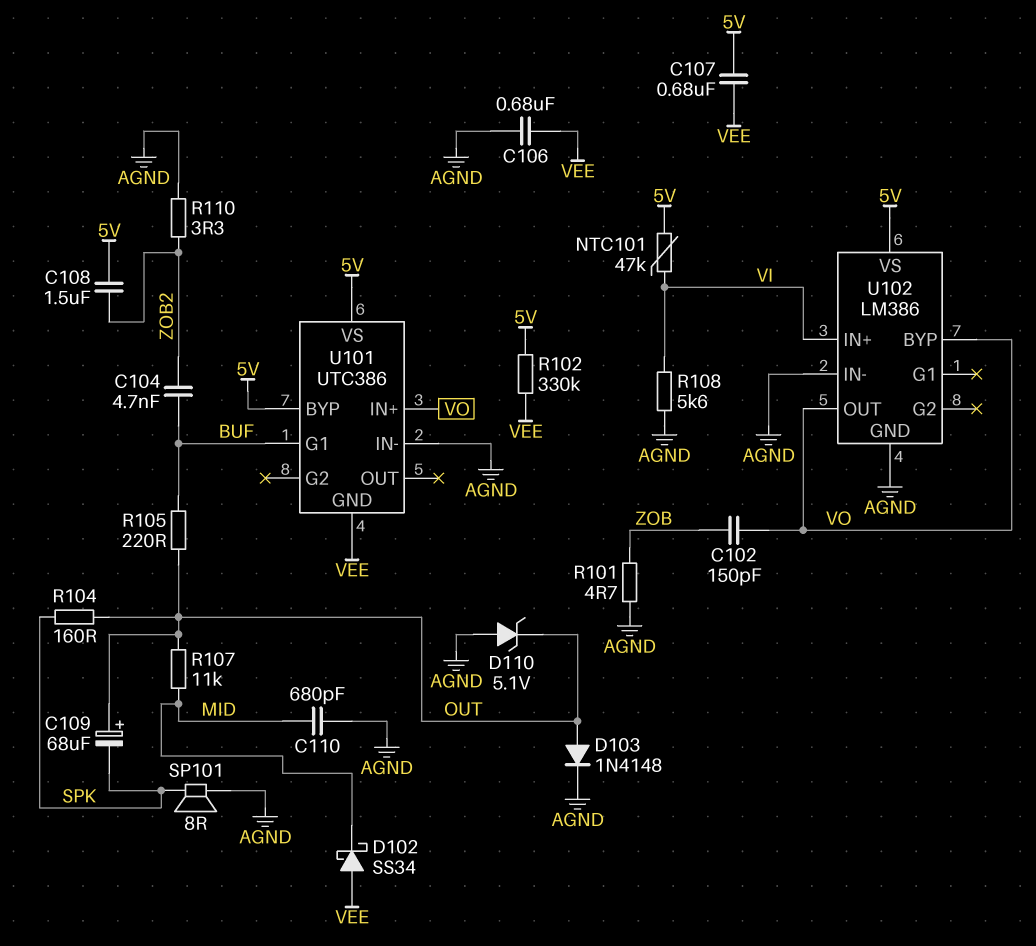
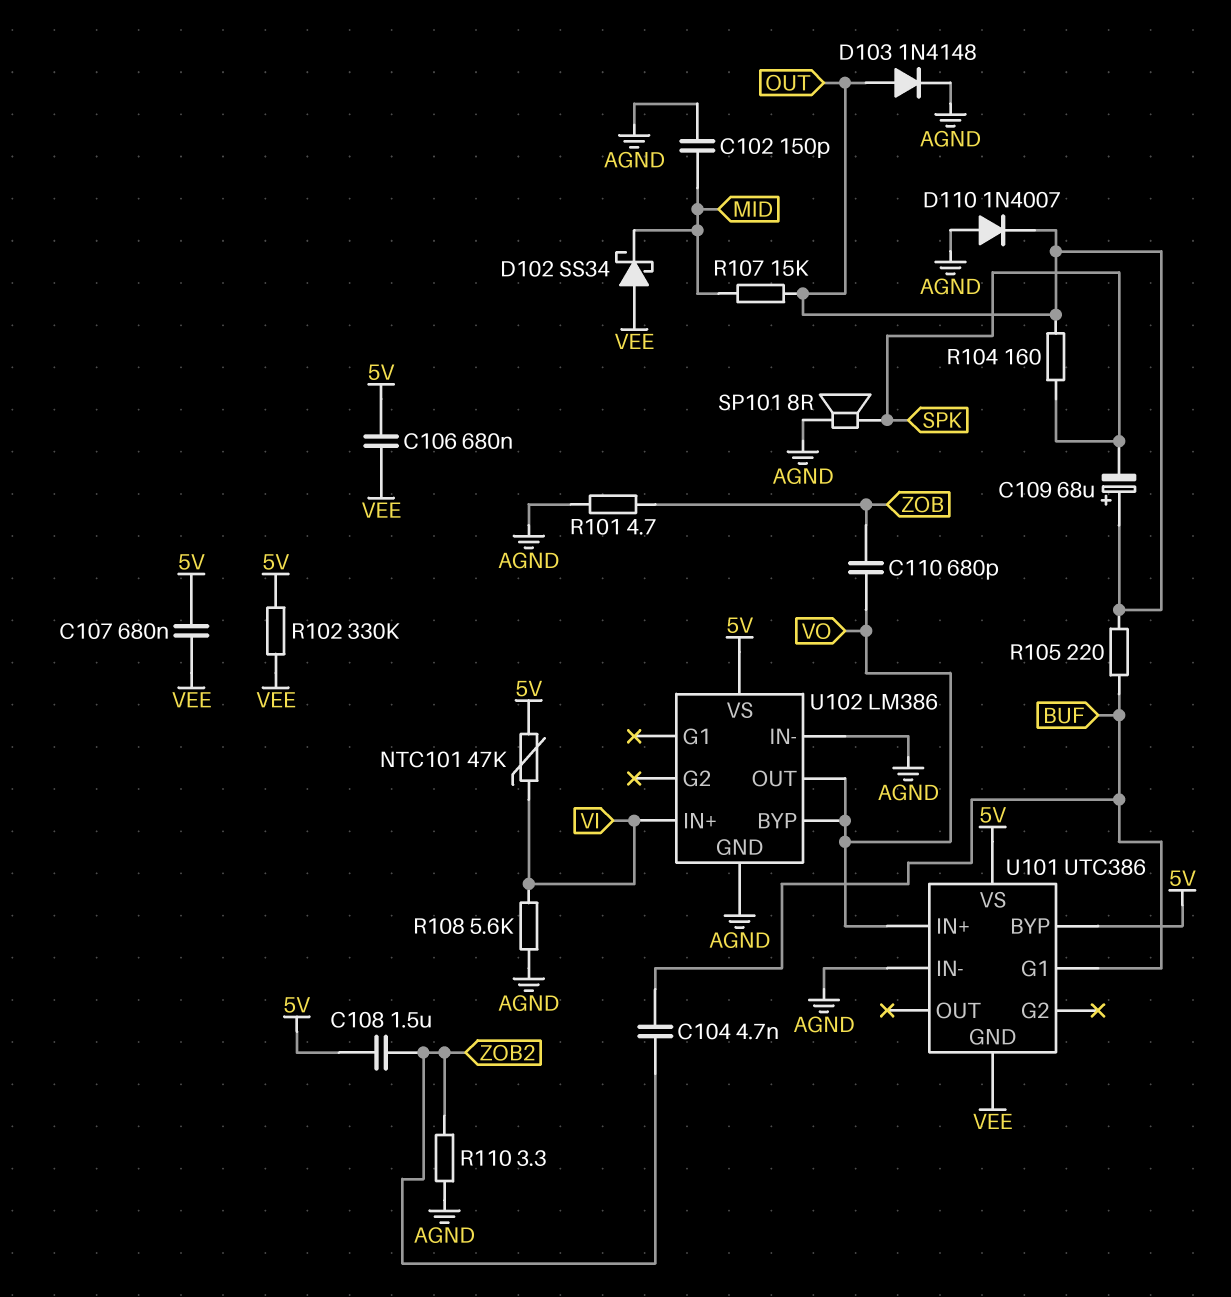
C102: 150pF (VO, ZOB) -> 150pF (AGND, MID)
C106: 680nF (AGND, VEE) -> 680nF (5V, VEE)
C110: 680pF (AGND, MID) -> 680pF (VO, ZOB)
D110: zener 5.1V (A AGND, K OUT) -> diode 1N4007 (A AGND, K OUT)
R107: 11k (MID, OUT) -> 15k (MID, OUT)

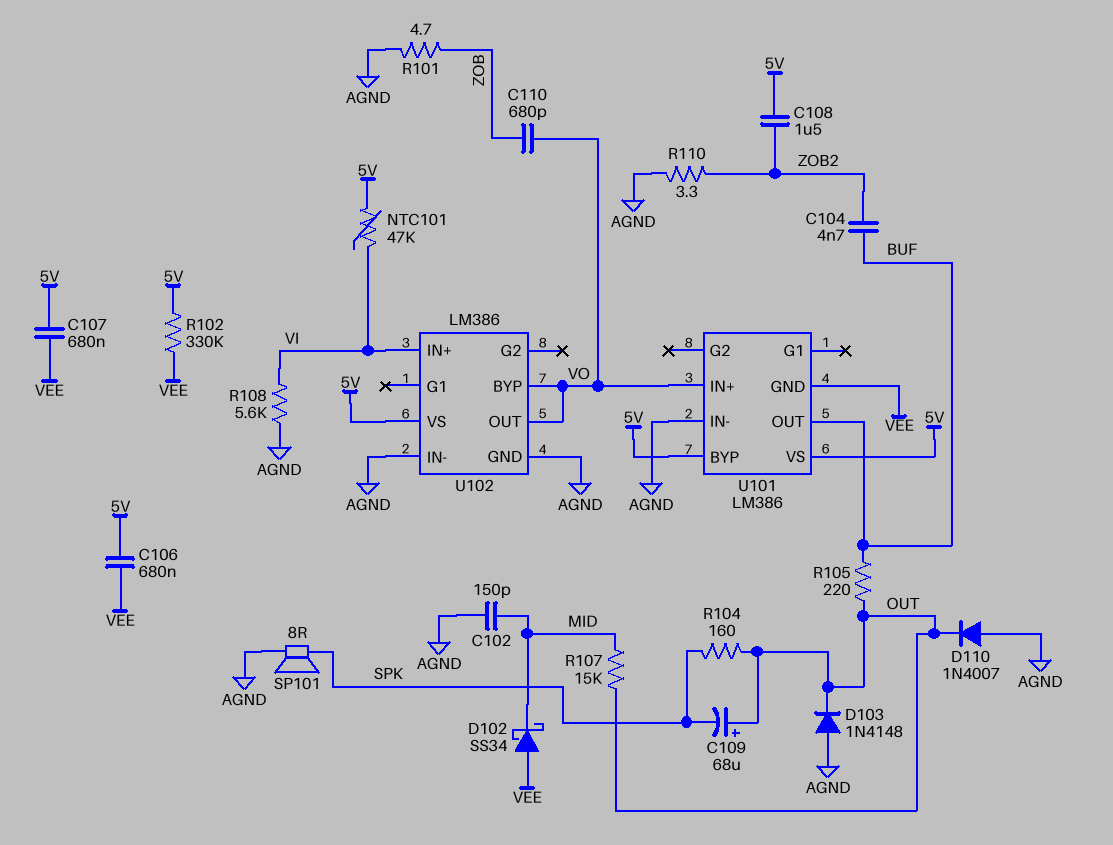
D103: diode 1N4148 (A OUT, K AGND) -> diode 1N4148 (A AGND, K OUT)
U101: UTC386 -> LM386
U101 pin G1: BUF -> none
U101 pin OUT: none -> BUF

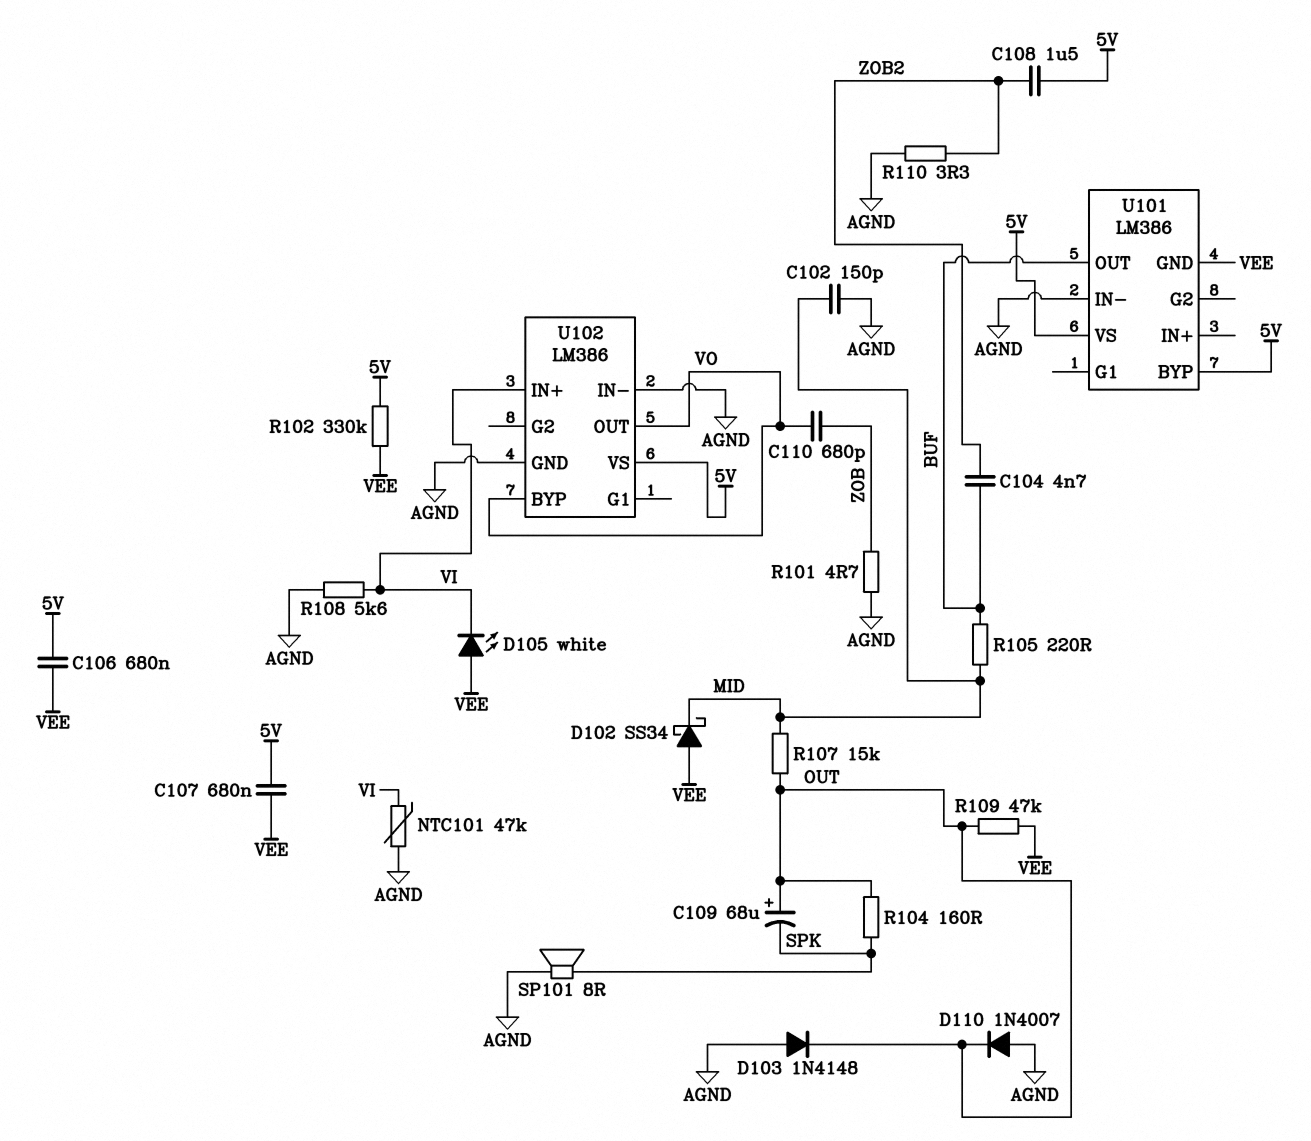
D105: none -> LED white (A VEE, K VI)
NTC101: 47k (5V, VI) -> 47k (AGND, VI)
R105: 220 (BUF, OUT) -> 220 (BUF, MID)
R109: none -> 47k (OUT, VEE)
U101 pin IN+: VO -> none

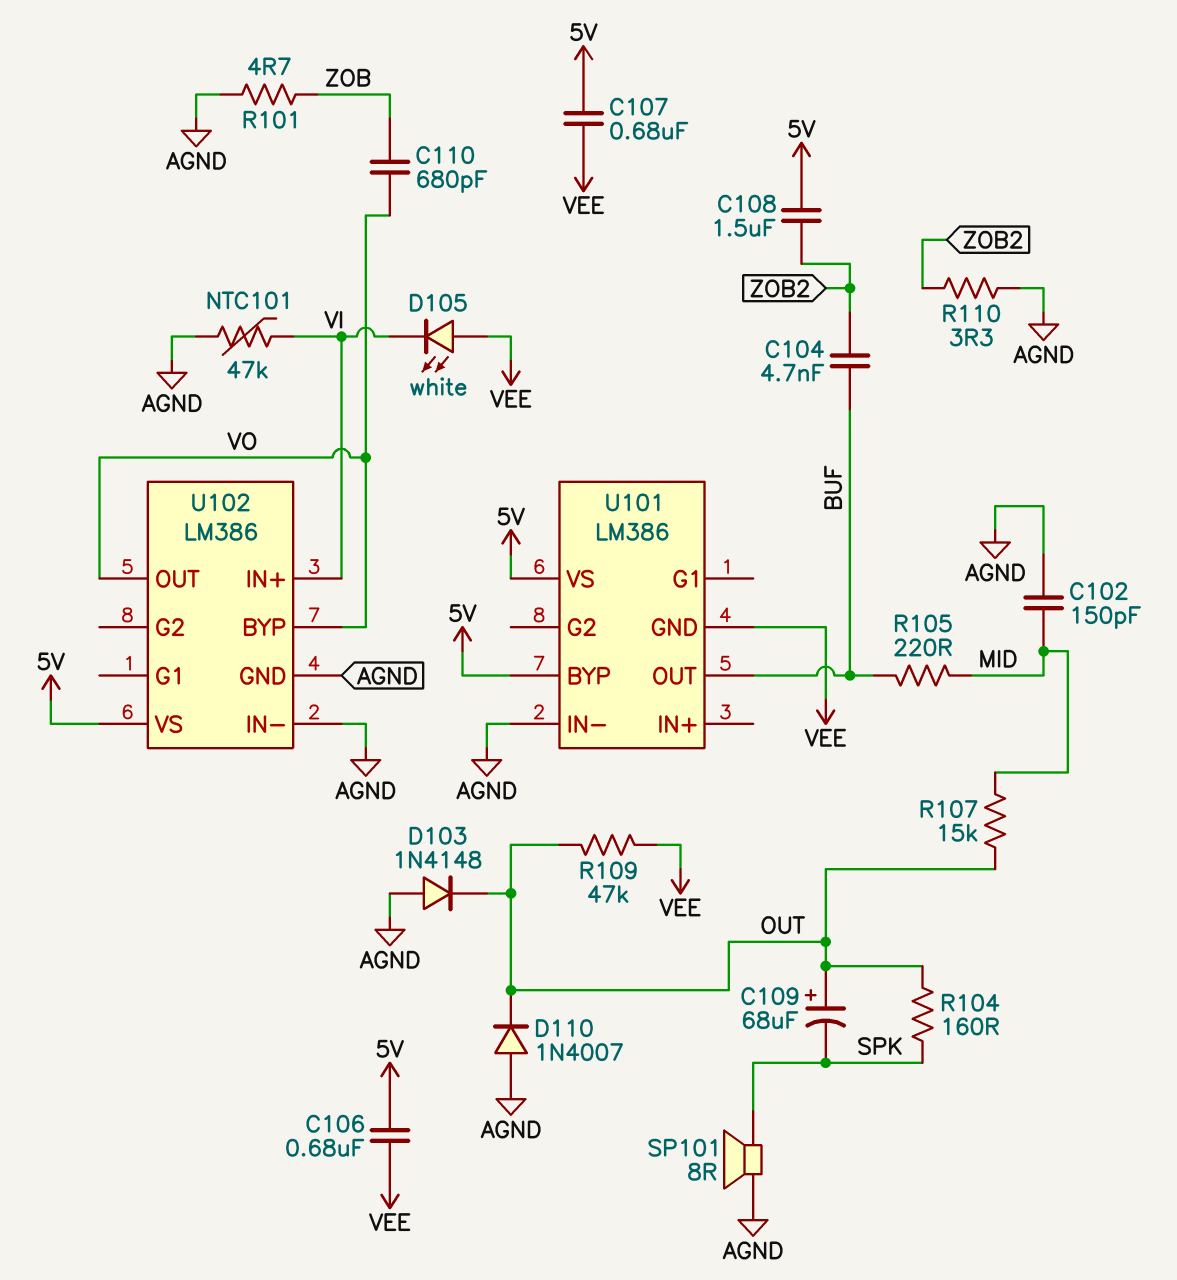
D102: schottky SS34 (A VEE, K MID) -> none
R102: 330k (5V, VEE) -> none
R108: 5.6k (AGND, VI) -> none

